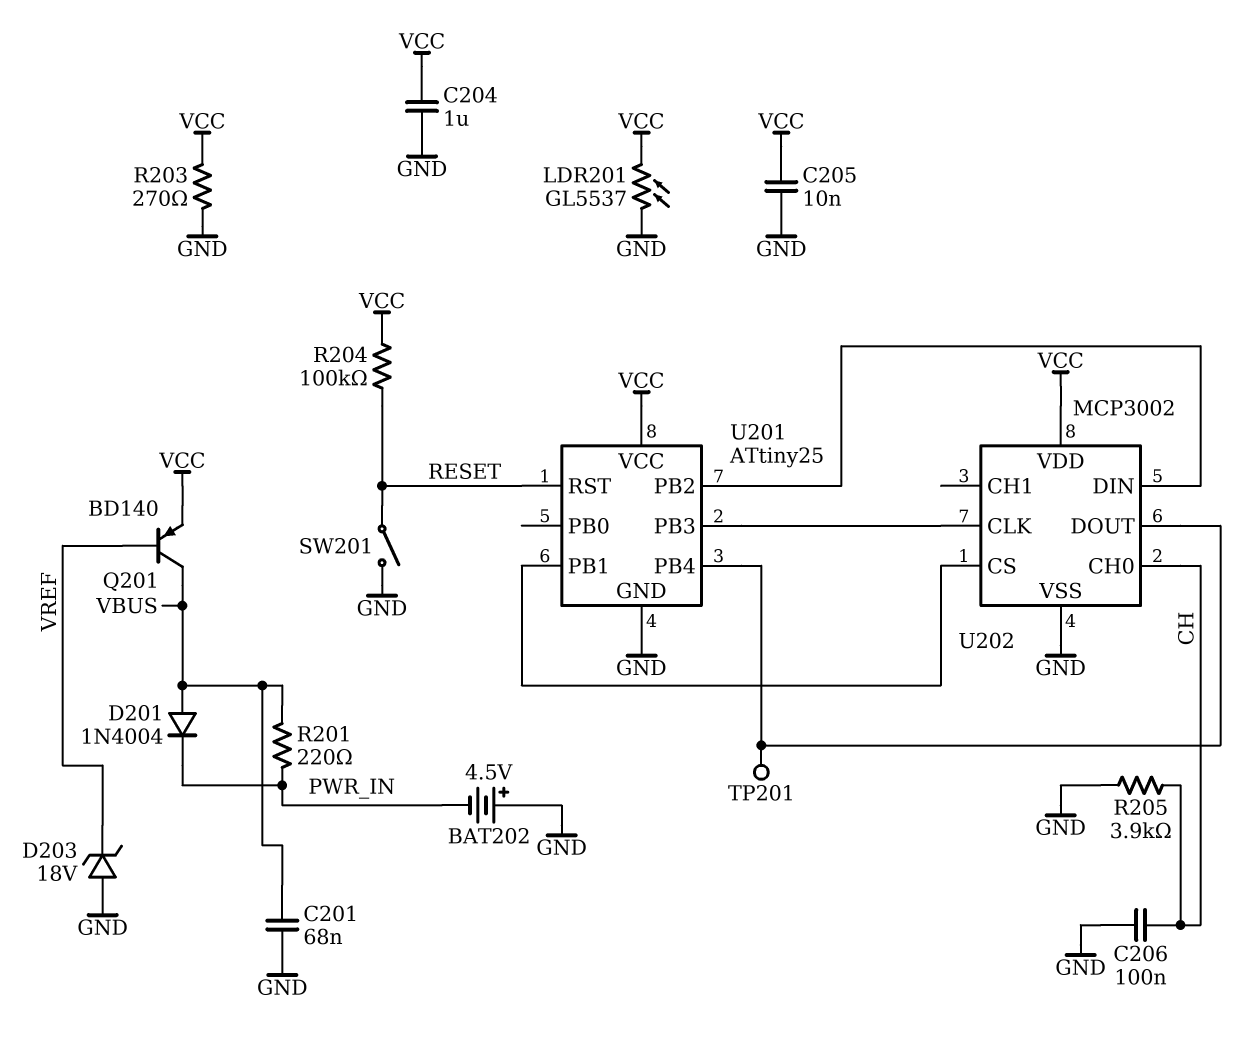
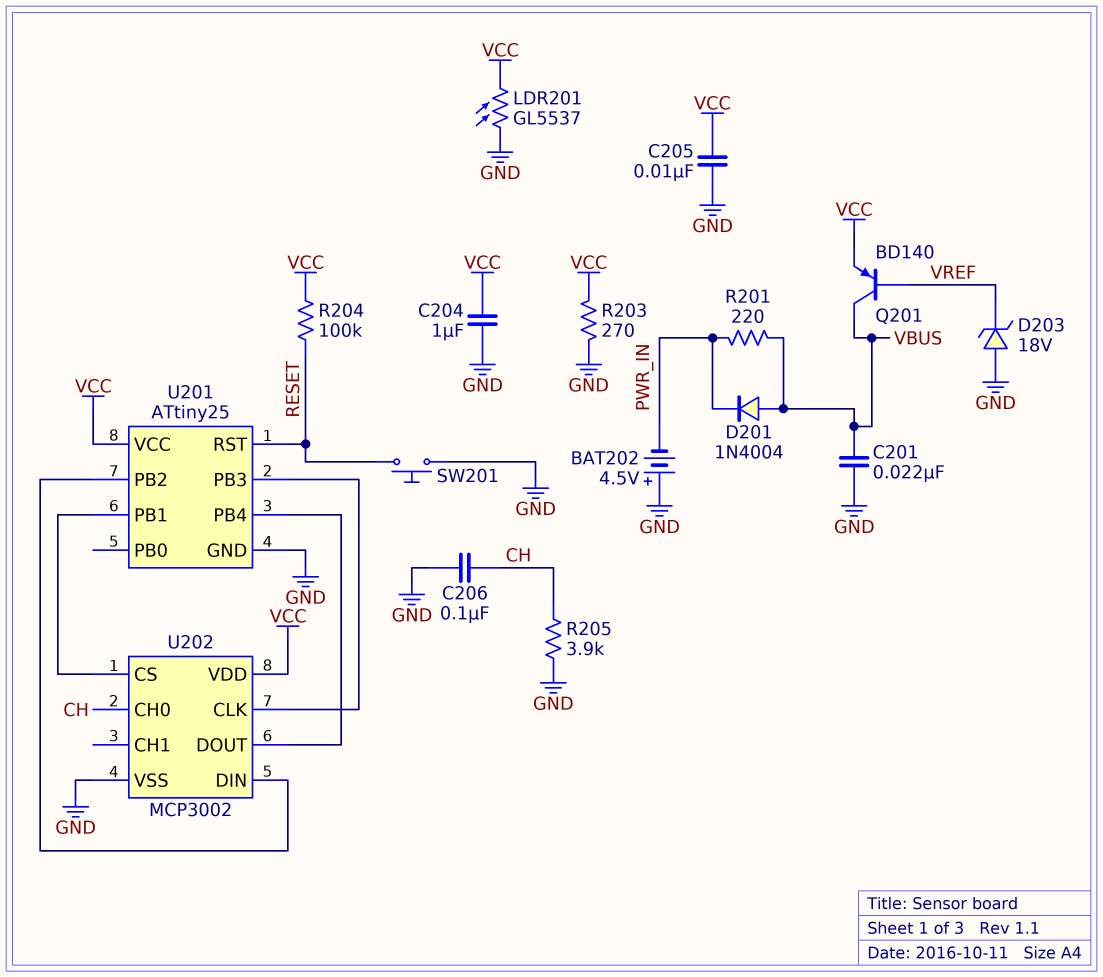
C201: 68nF (GND, VBUS) -> 22nF (GND, VBUS)
SW201: switch (GND, RESET) -> button (GND, RESET)
TP201: test point (U201/PB4) -> none

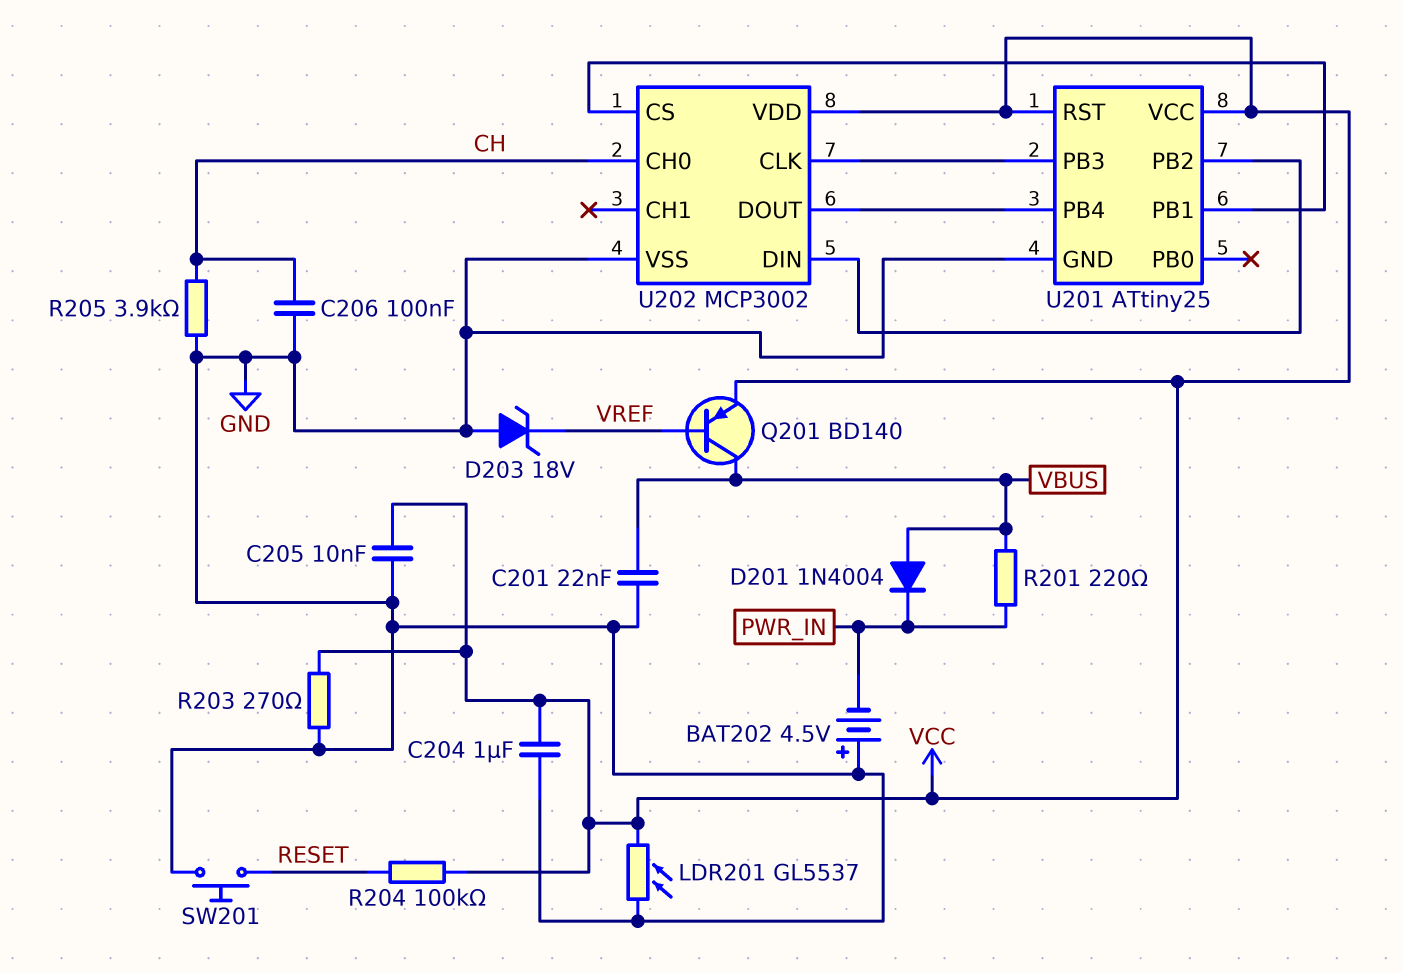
U201 pin RST: RESET -> VCC

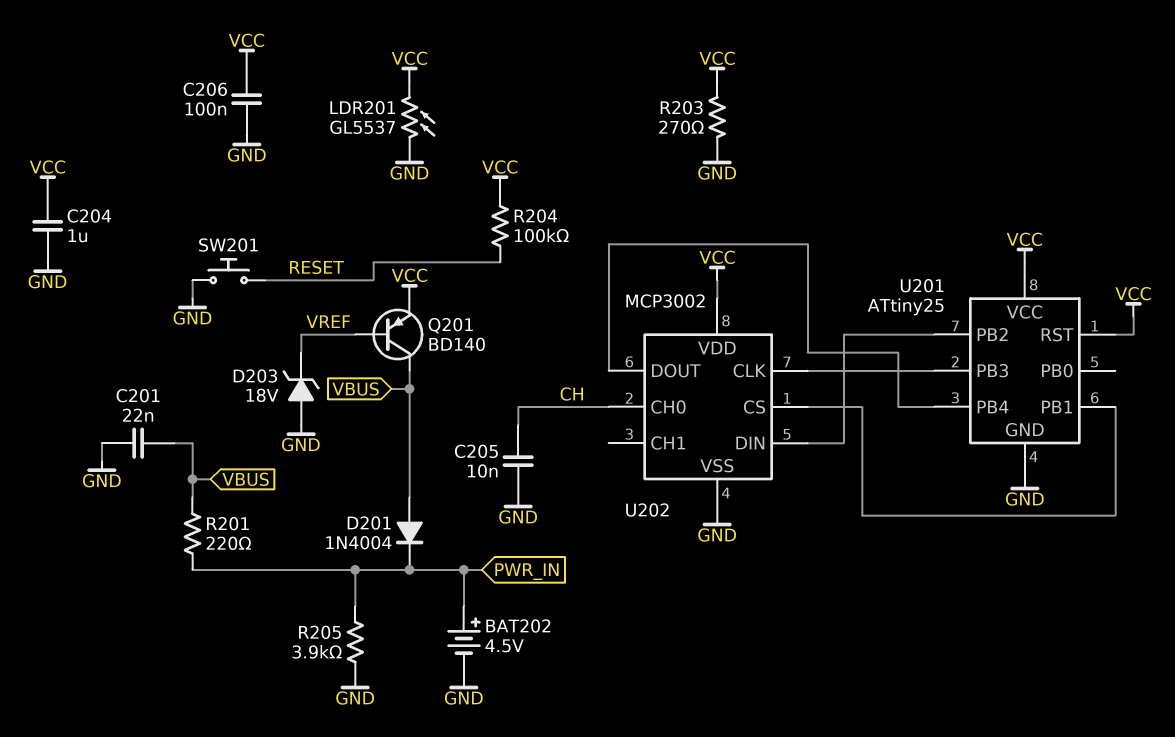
BAT202: 4.5V (plus GND, minus PWR_IN) -> 4.5V (plus PWR_IN, minus GND)
C205: 10nF (GND, VCC) -> 10nF (CH, GND)
C206: 100nF (CH, GND) -> 100nF (GND, VCC)
R205: 3.9k (CH, GND) -> 3.9k (GND, PWR_IN)

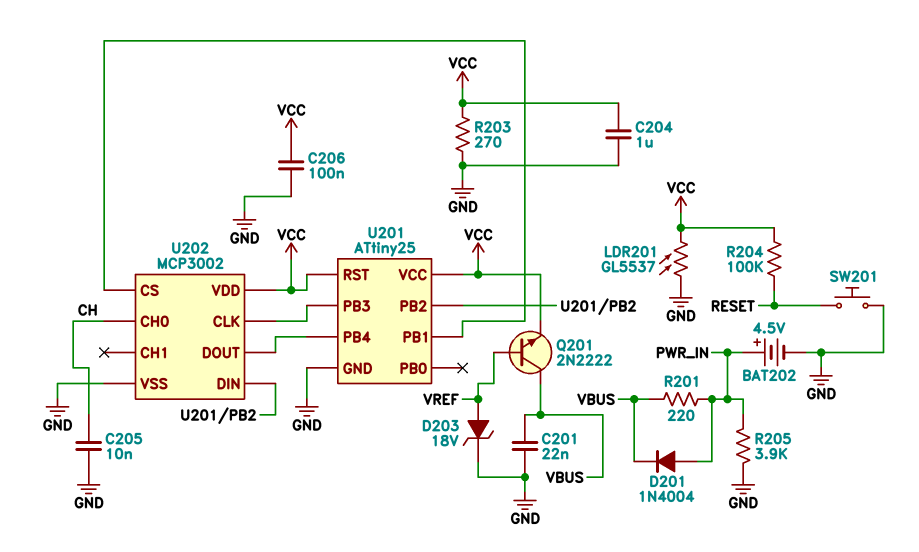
D201: diode 1N4004 (A VBUS, K PWR_IN) -> diode 1N4004 (A PWR_IN, K VBUS)
D203: zener 18V (A GND, K VREF) -> zener 18V (A VREF, K GND)
Q201: PNP BD140 (B VREF, C VBUS, E VCC) -> NPN 2N2222 (B VREF, C VBUS, E VCC)

